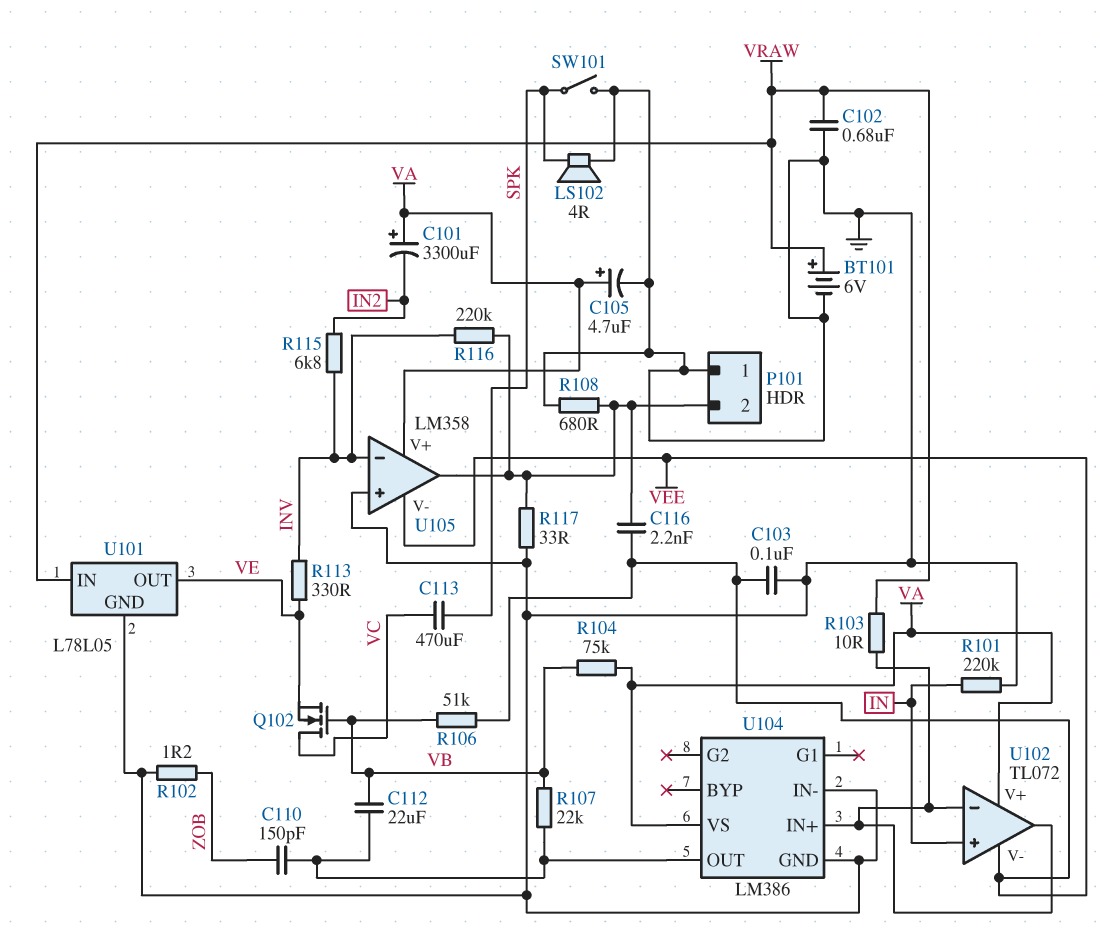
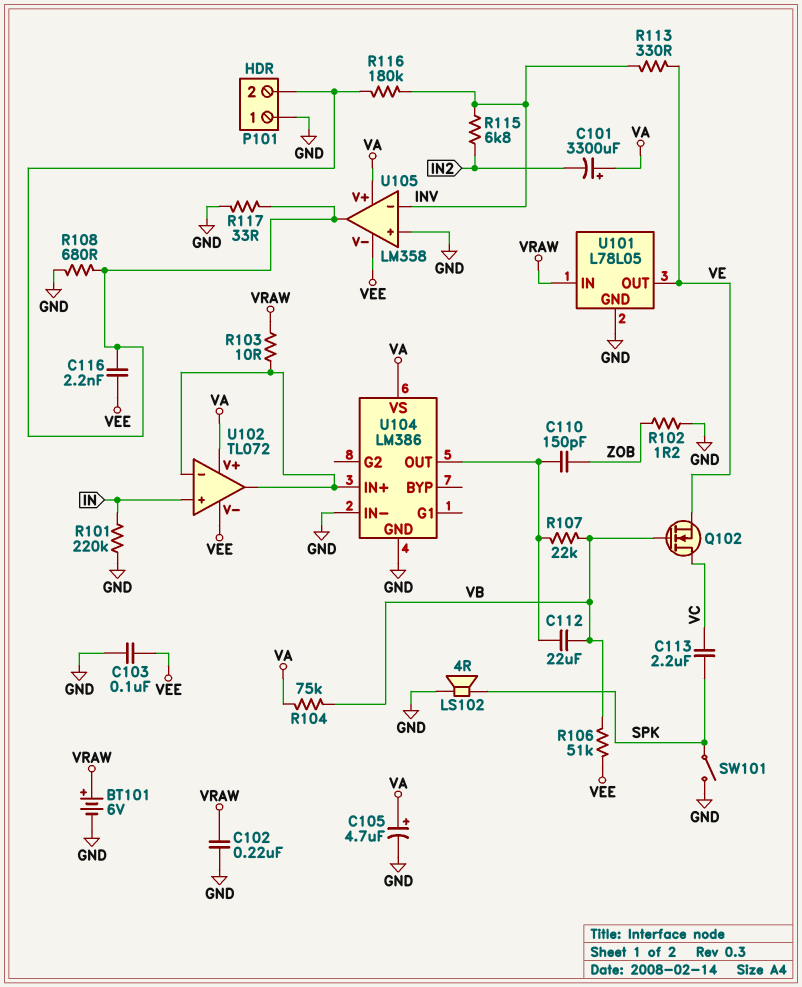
C102: 680nF (GND, VRAW) -> 220nF (GND, VRAW)
C113: 470uF (SPK, VC) -> 2.2uF (SPK, VC)
R116: 220k (INV, P101/2) -> 180k (INV, P101/2)

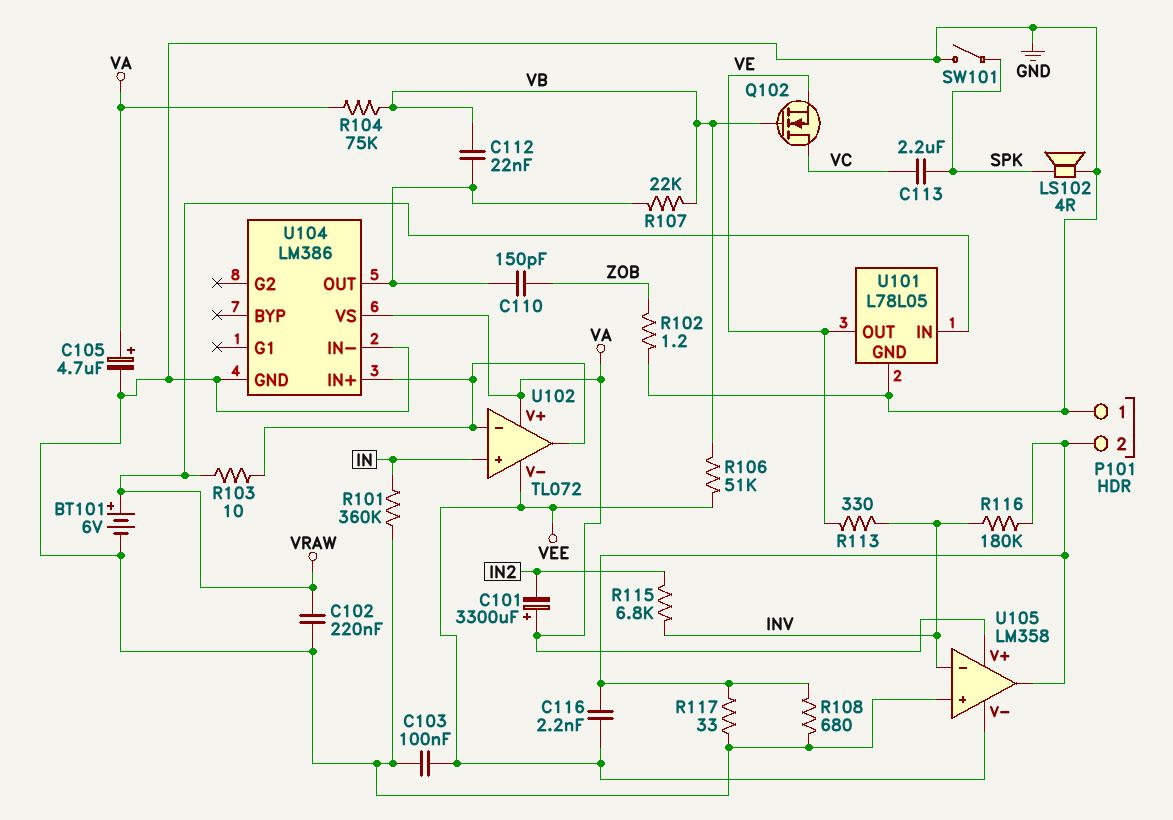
C112: 22uF (U104/OUT, VB) -> 22nF (U104/OUT, VB)
R101: 220k (GND, IN) -> 360k (GND, IN)

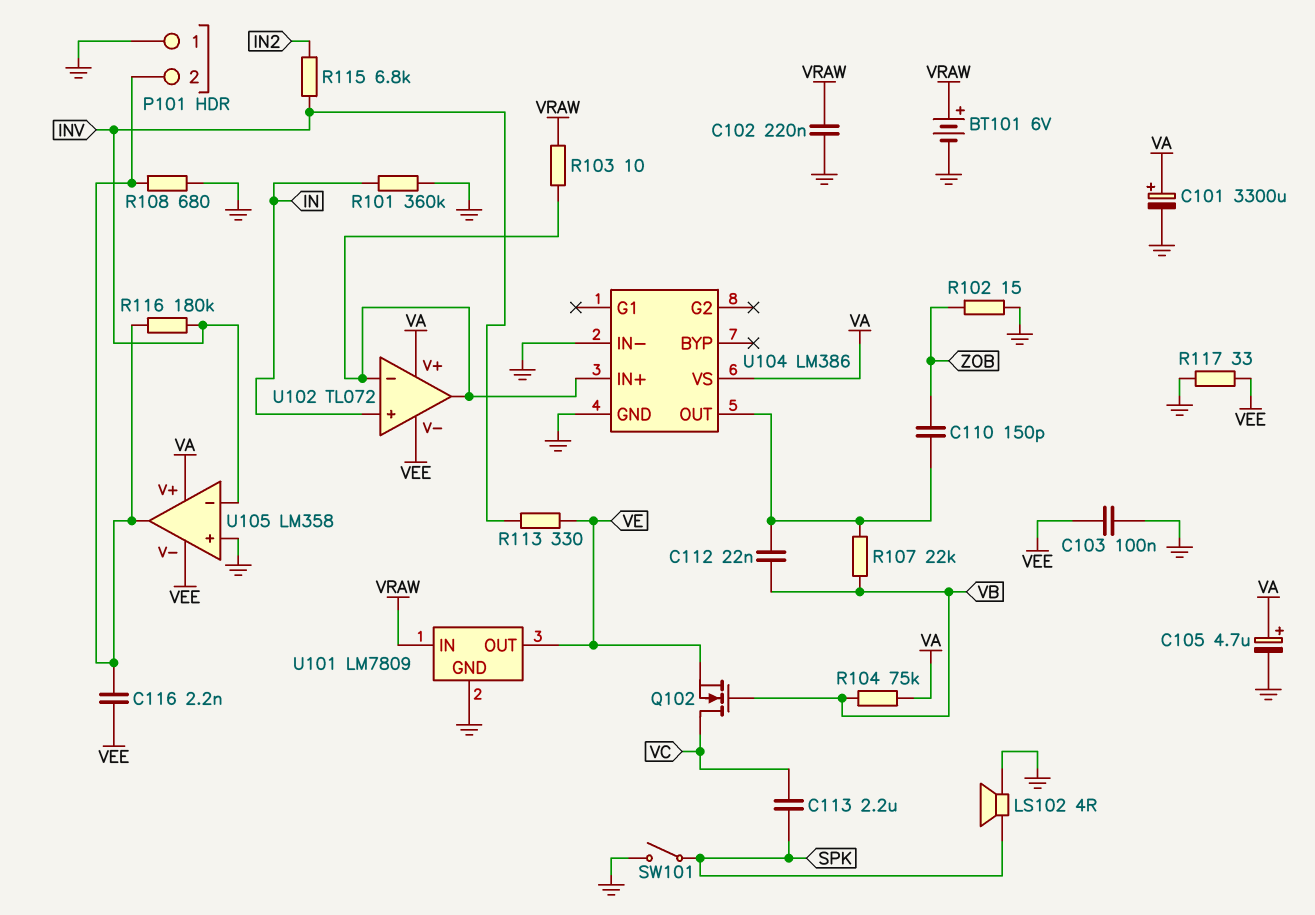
C101: 3300uF (plus VA, minus IN2) -> 3300uF (plus VA, minus GND)
R102: 1.2 (GND, ZOB) -> 15 (GND, ZOB)
R106: 51k (VB, VEE) -> none
R117: 33 (GND, P101/2) -> 33 (GND, VEE)
U101: L78L05 -> LM7809

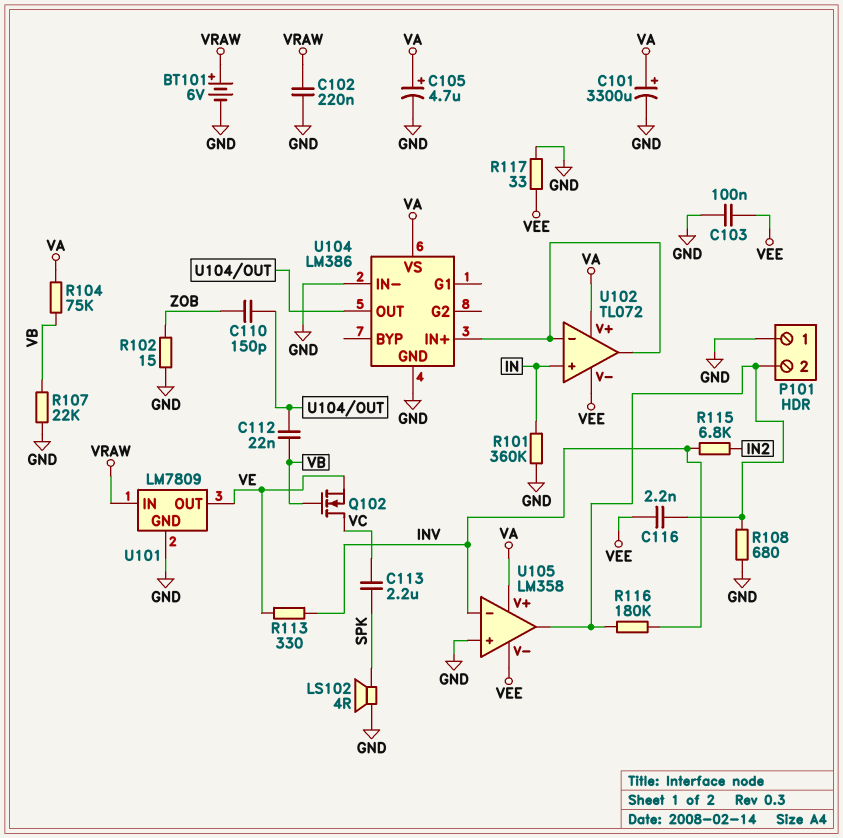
R103: 10 (U102/in-, VRAW) -> none
R107: 22k (U104/OUT, VB) -> 22k (GND, VB)
SW101: switch (GND, SPK) -> none

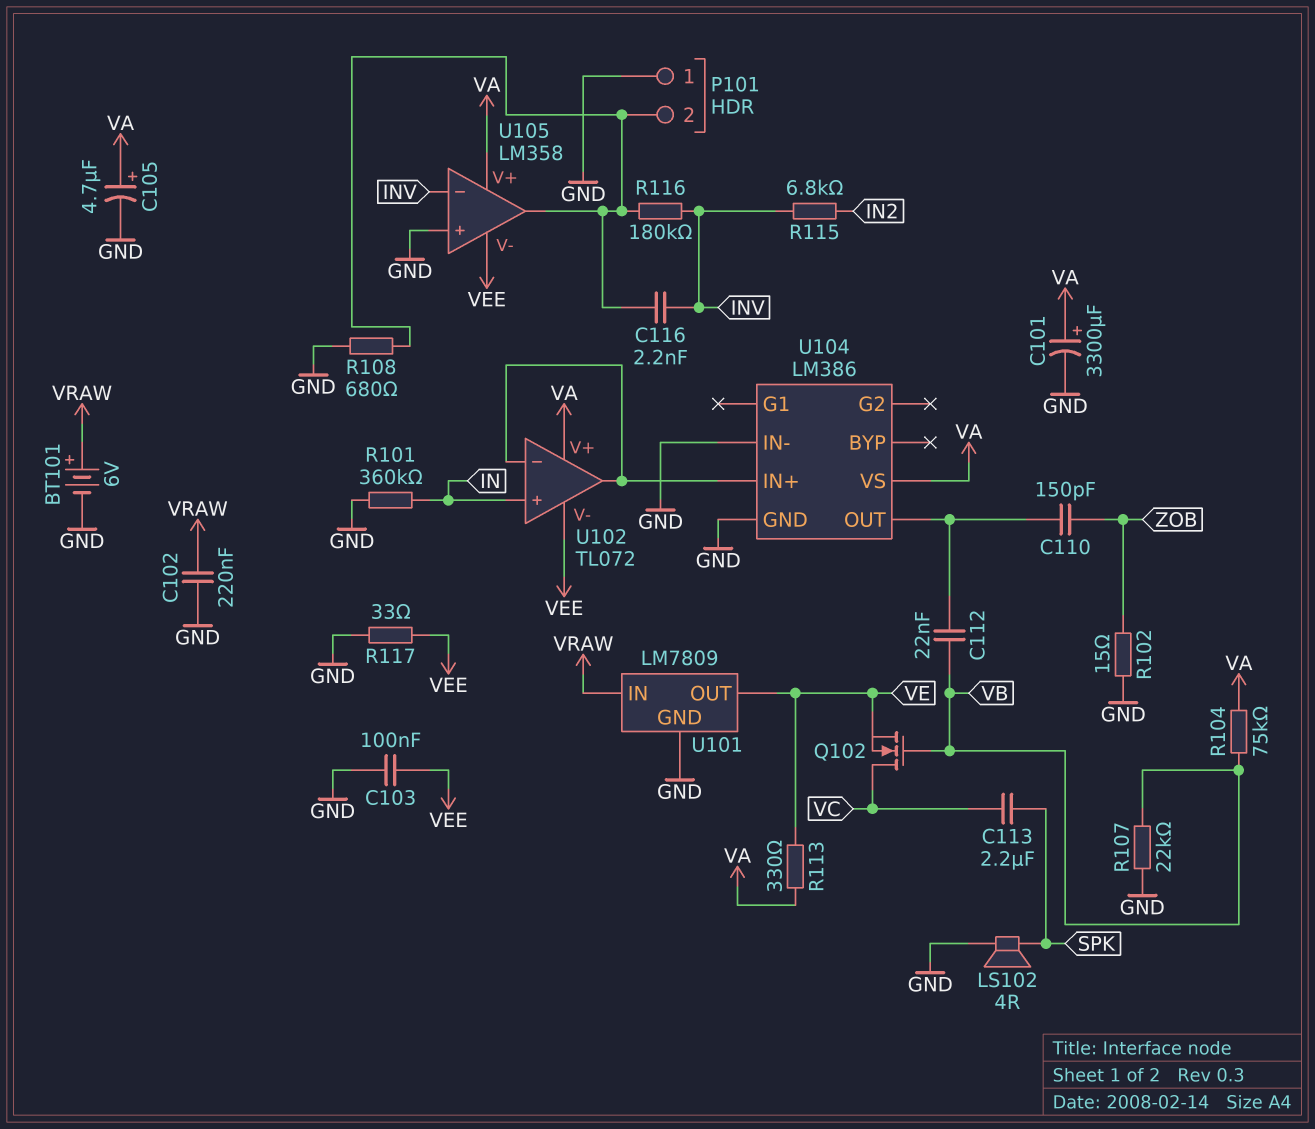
C116: 2.2nF (P101/2, VEE) -> 2.2nF (INV, P101/2)
R113: 330 (INV, VE) -> 330 (VA, VE)

